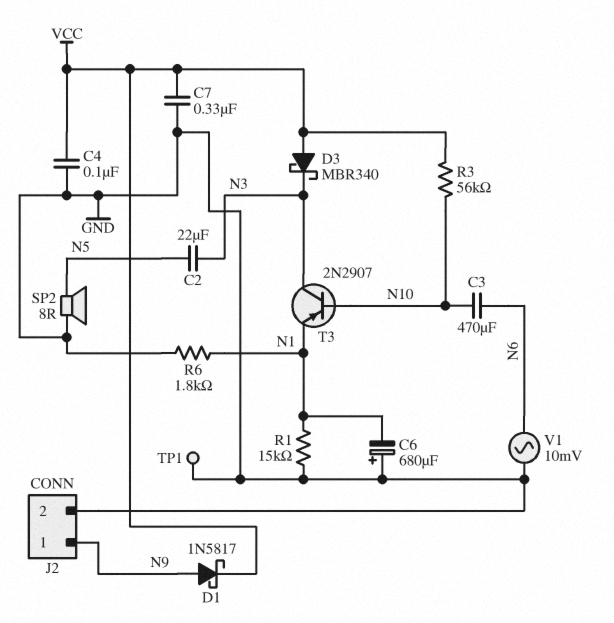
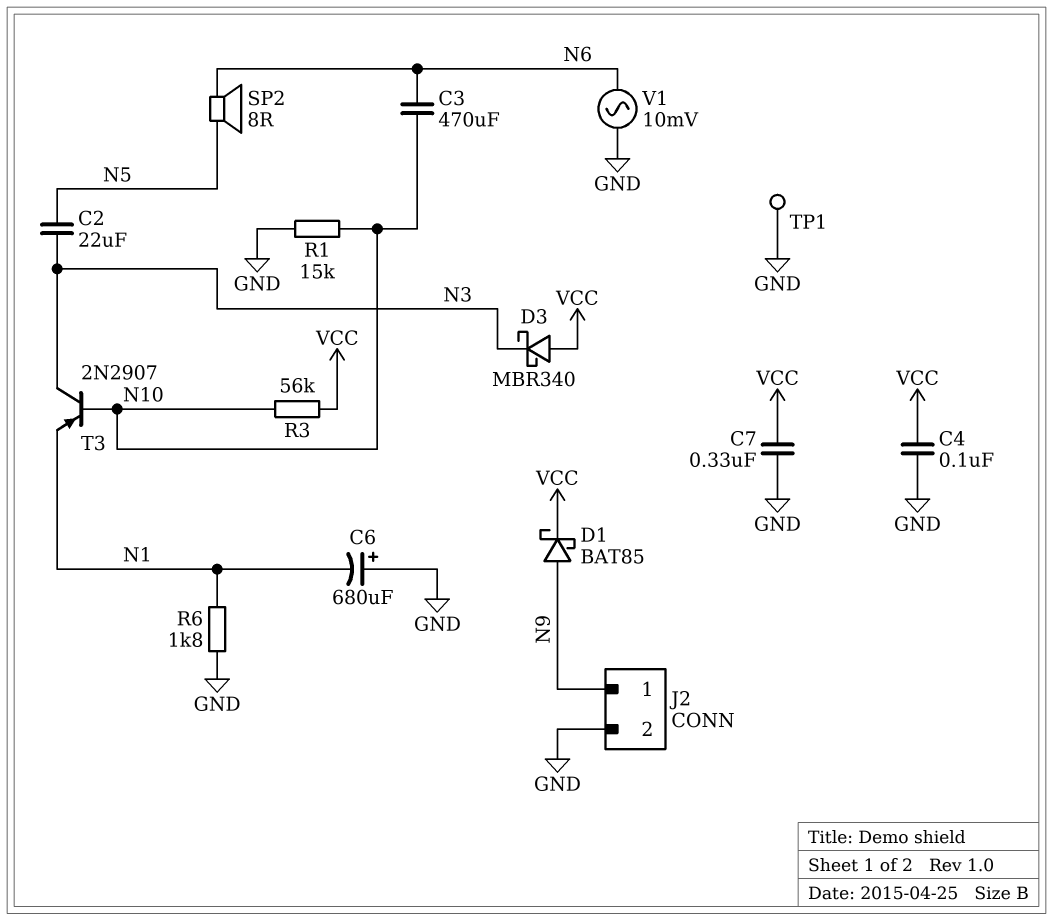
D1: schottky 1N5817 (A N9, K VCC) -> schottky BAT85 (A N9, K VCC)
R1: 15k (GND, N1) -> 15k (GND, N10)
SP2: speaker 8R (GND, N5) -> speaker 8R (N5, N6)

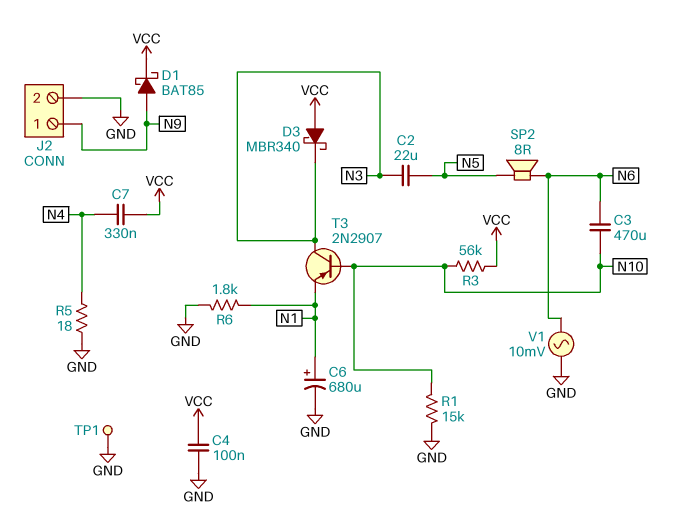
C6: 680uF (plus GND, minus N1) -> 680uF (plus N1, minus GND)
C7: 330nF (GND, VCC) -> 330nF (N4, VCC)
R5: none -> 18 (GND, N4)

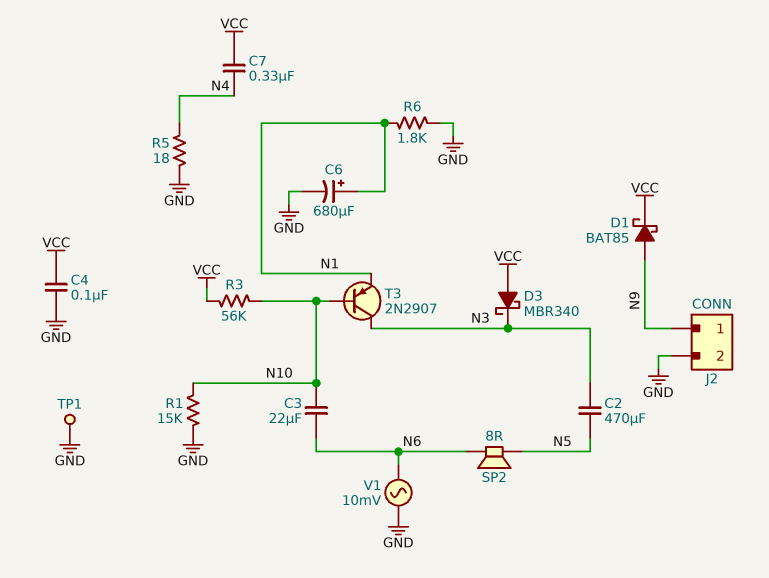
C2: 22uF (N3, N5) -> 470uF (N3, N5)
C3: 470uF (N6, N10) -> 22uF (N6, N10)

